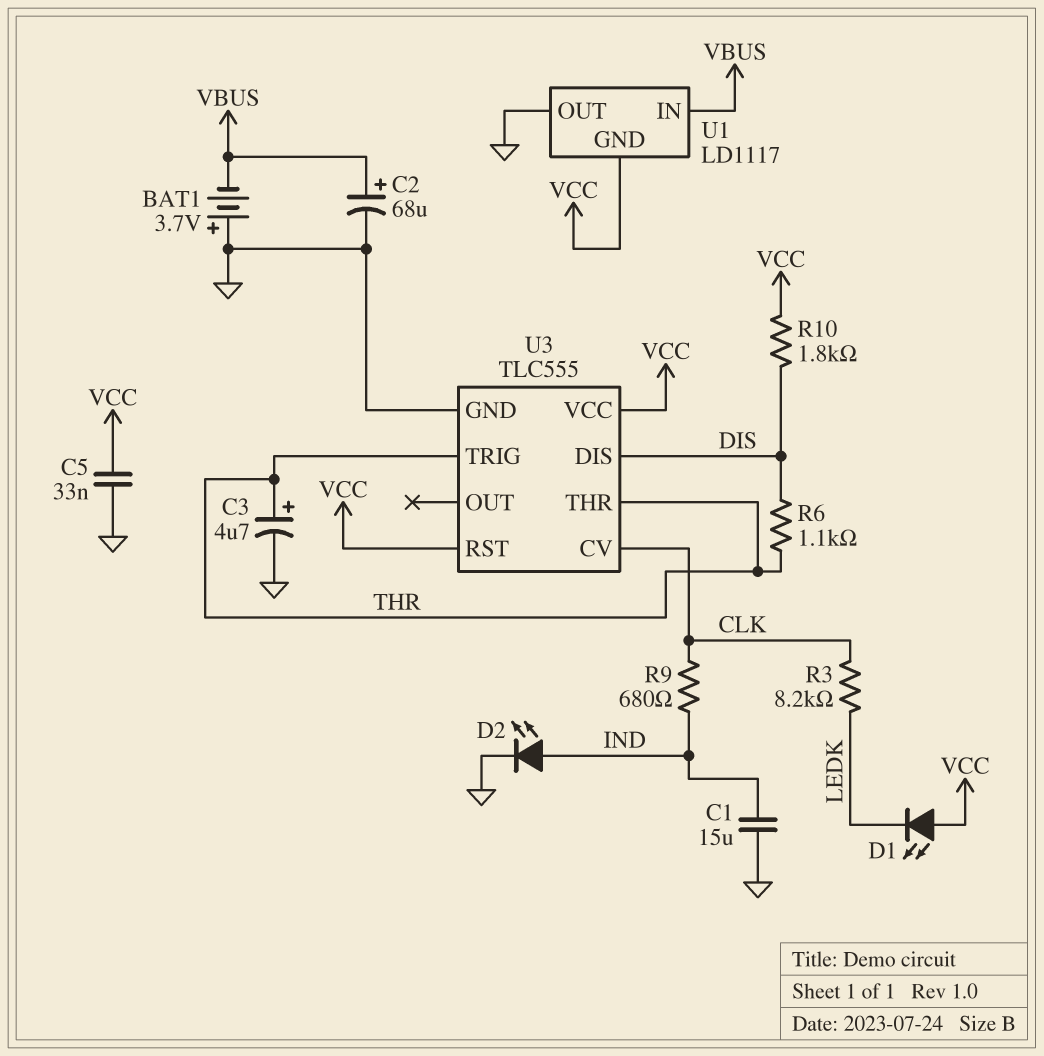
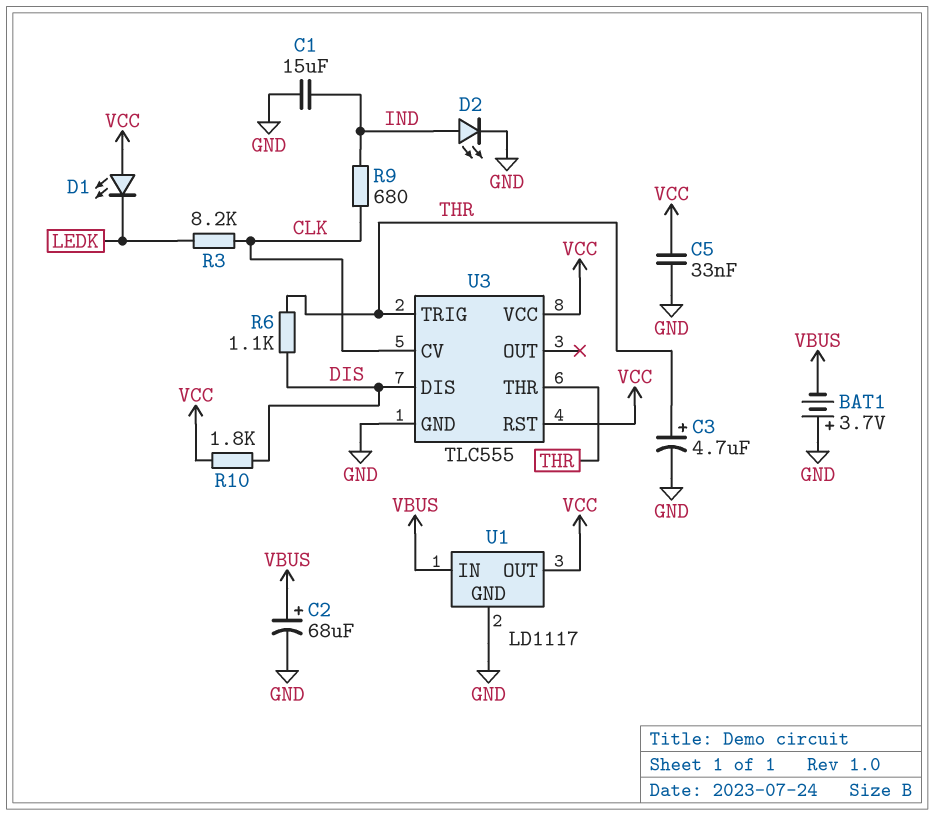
U1 pin GND: VCC -> GND
U1 pin OUT: GND -> VCC

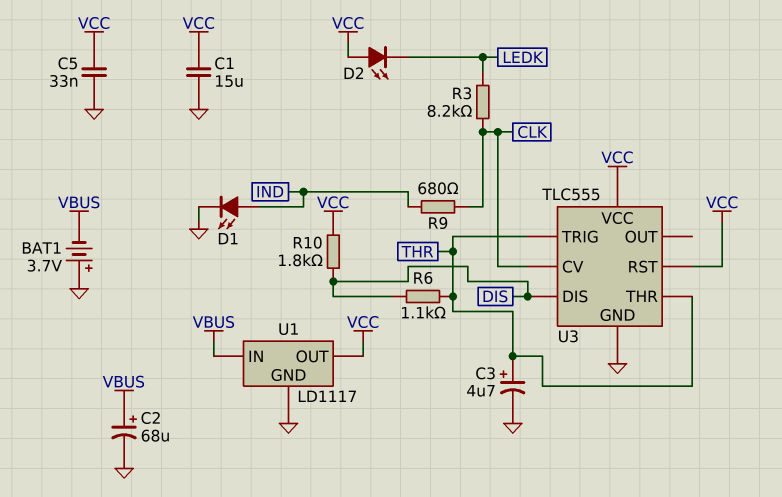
C1: 15uF (GND, IND) -> 15uF (GND, VCC)
D1: LED (A VCC, K LEDK) -> LED (A IND, K GND)
D2: LED (A IND, K GND) -> LED (A VCC, K LEDK)

